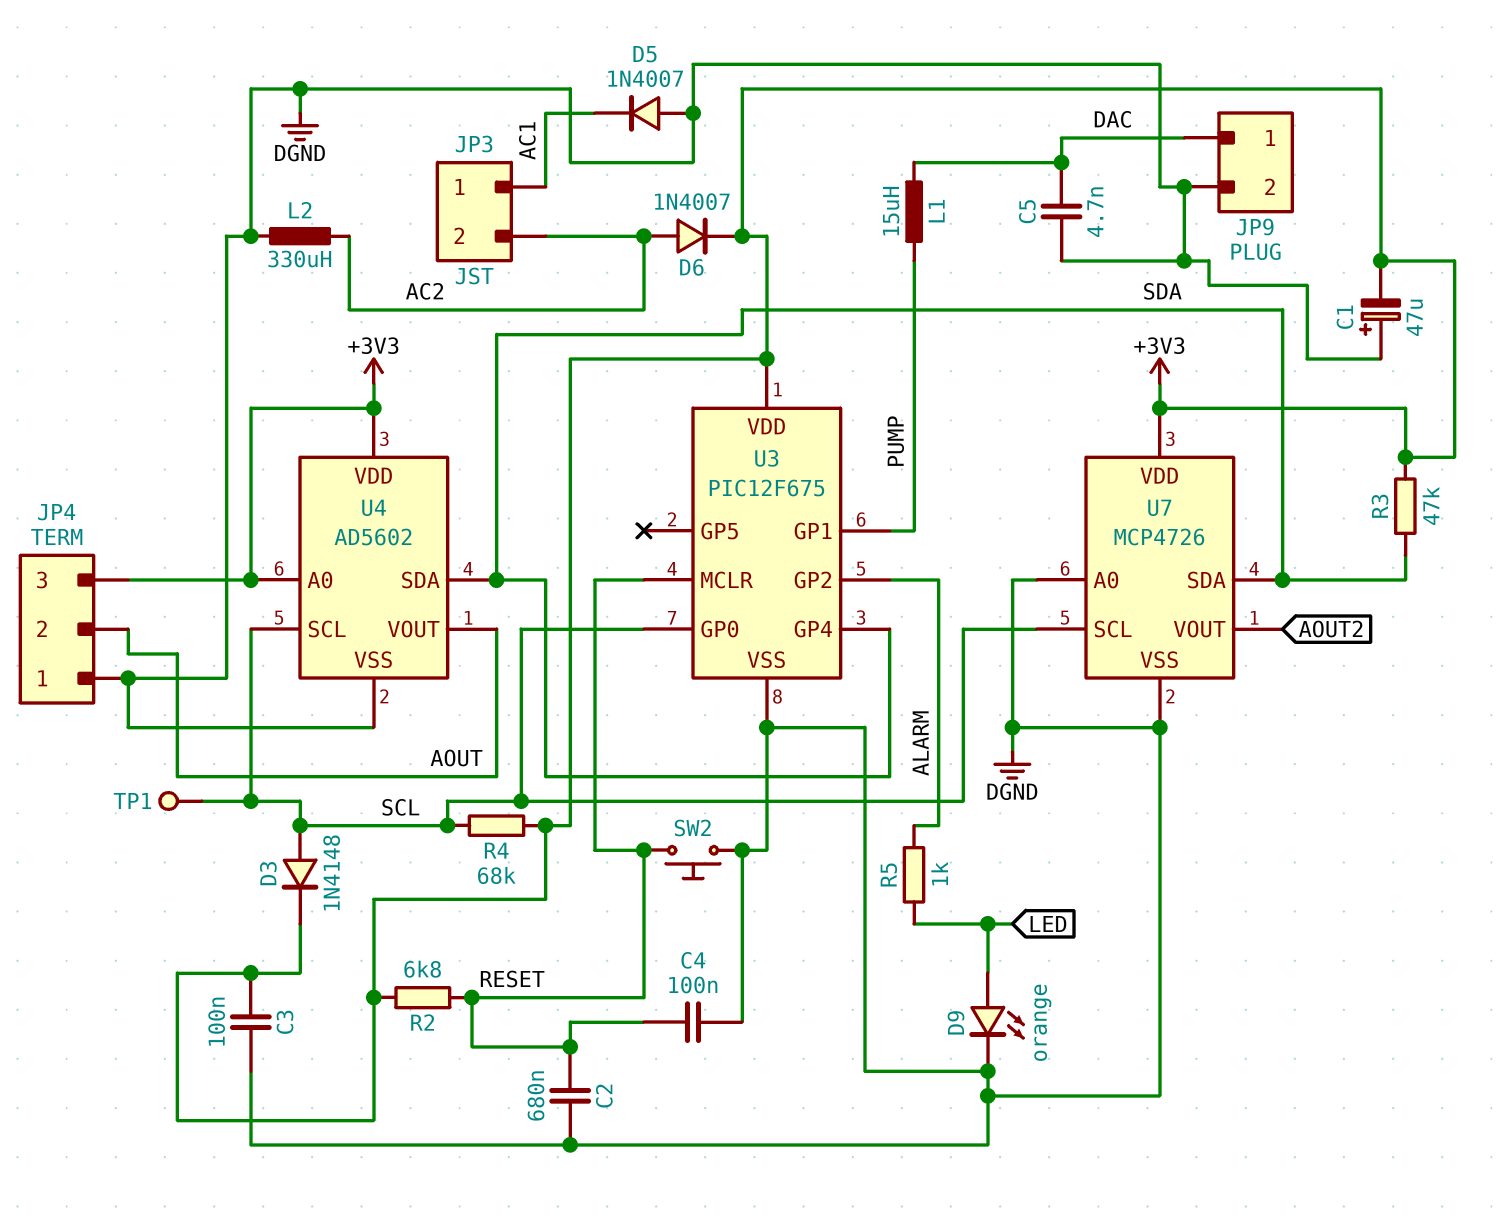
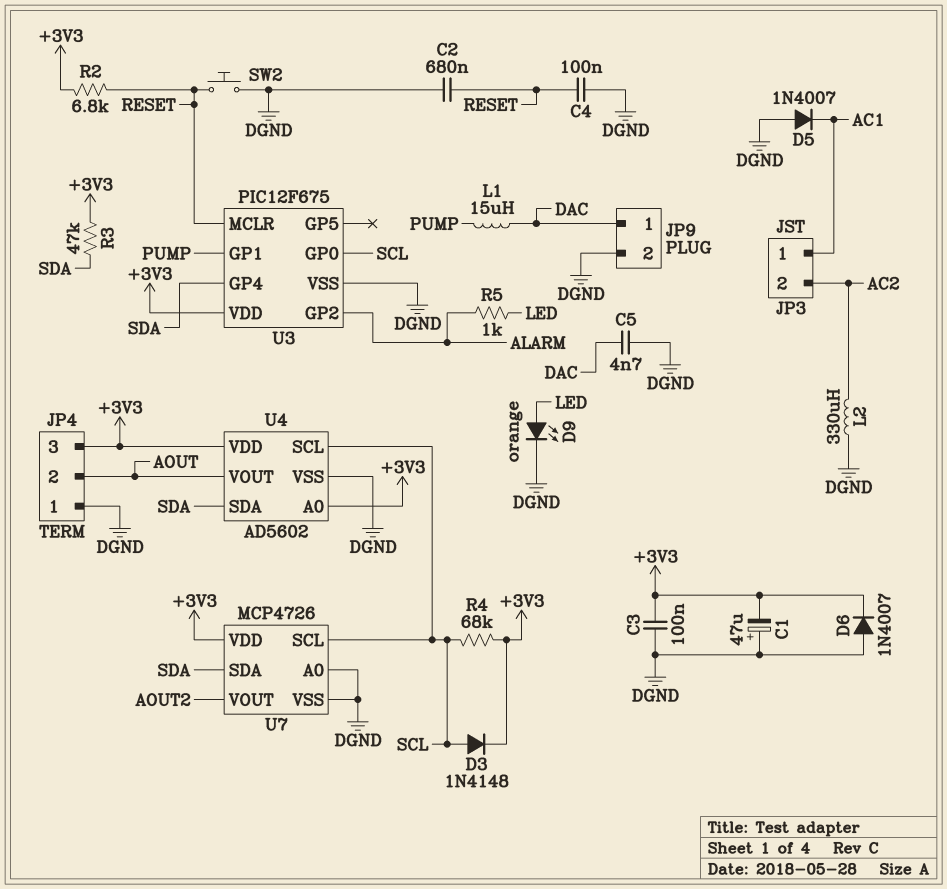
D6: diode 1N4007 (A AC2, K +3V3) -> diode 1N4007 (A DGND, K +3V3)
TP1: test point (SCL) -> none

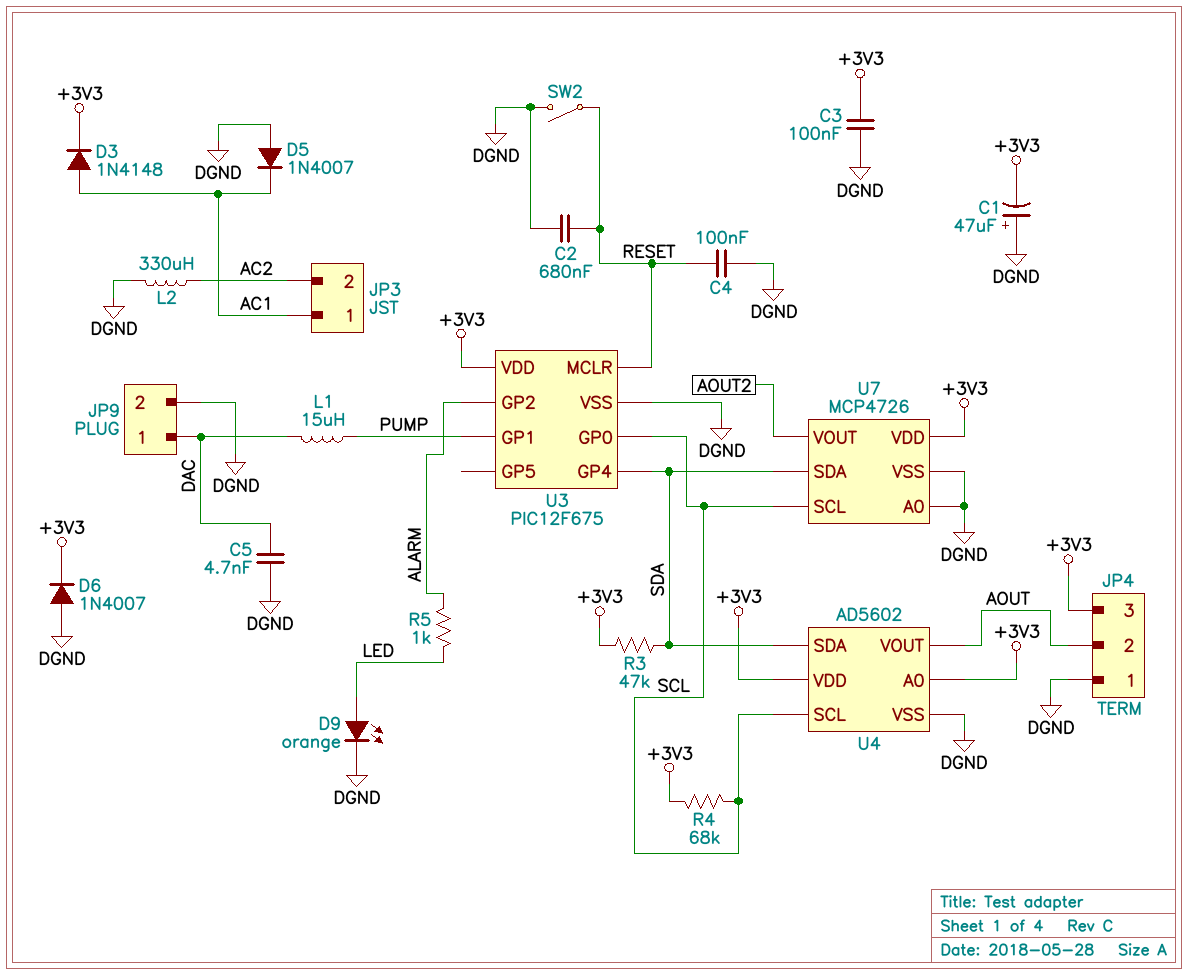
D3: diode 1N4148 (A SCL, K +3V3) -> diode 1N4148 (A AC1, K +3V3)
R2: 6.8k (+3V3, RESET) -> none
SW2: button (DGND, RESET) -> switch (DGND, RESET)

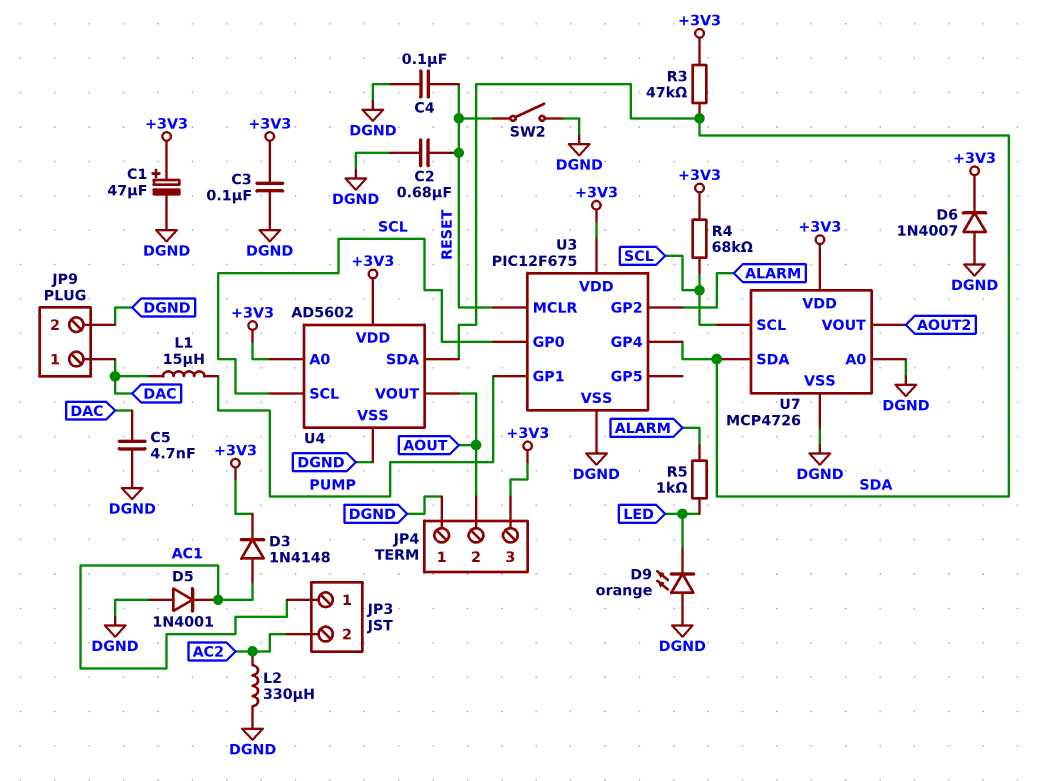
C1: 47uF (plus DGND, minus +3V3) -> 47uF (plus +3V3, minus DGND)
D5: diode 1N4007 (A DGND, K AC1) -> diode 1N4001 (A DGND, K AC1)
D9: LED orange (A LED, K DGND) -> LED orange (A DGND, K LED)

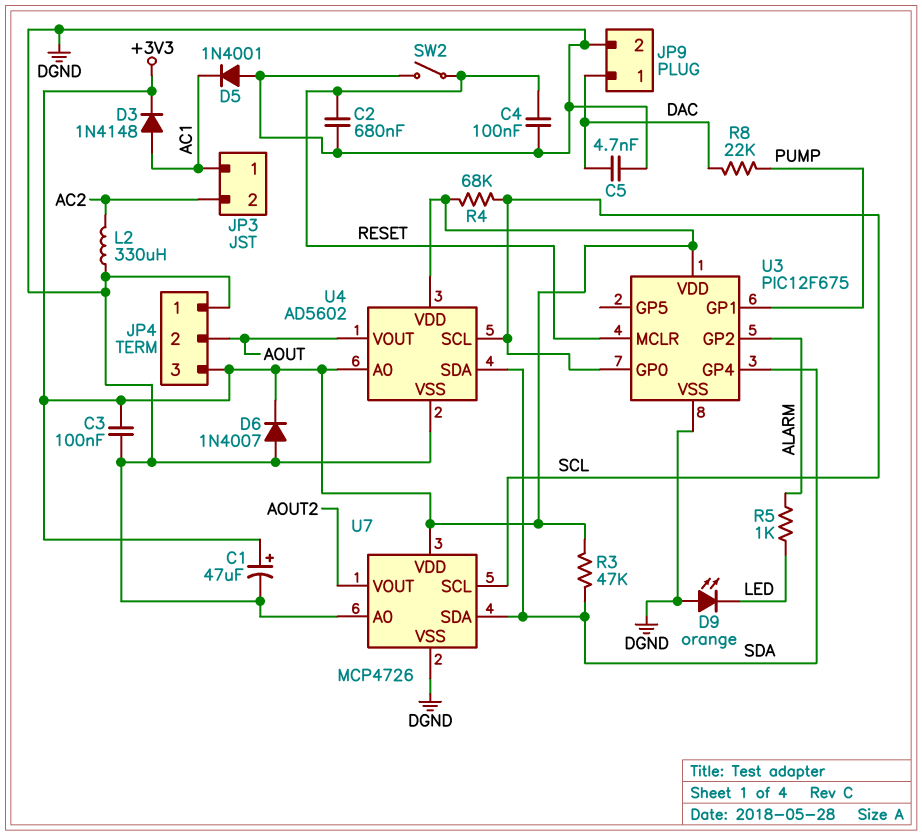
L1: 15uH (DAC, PUMP) -> none
R8: none -> 22k (DAC, PUMP)

